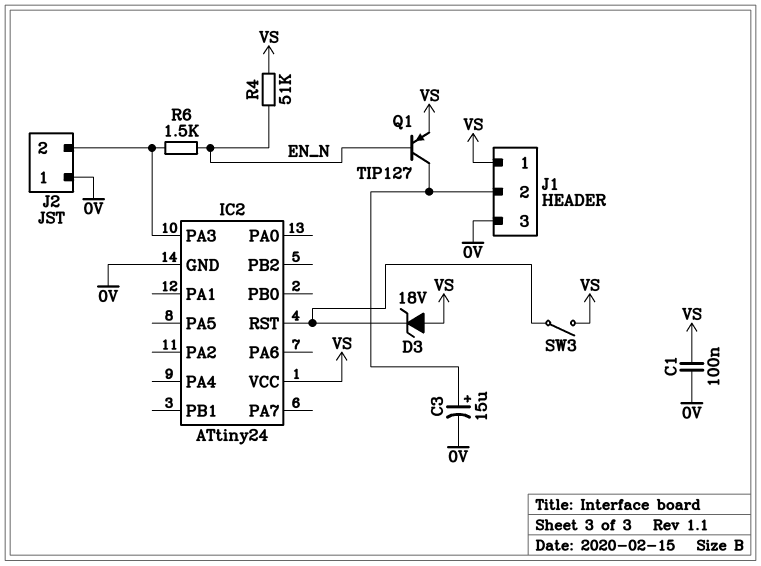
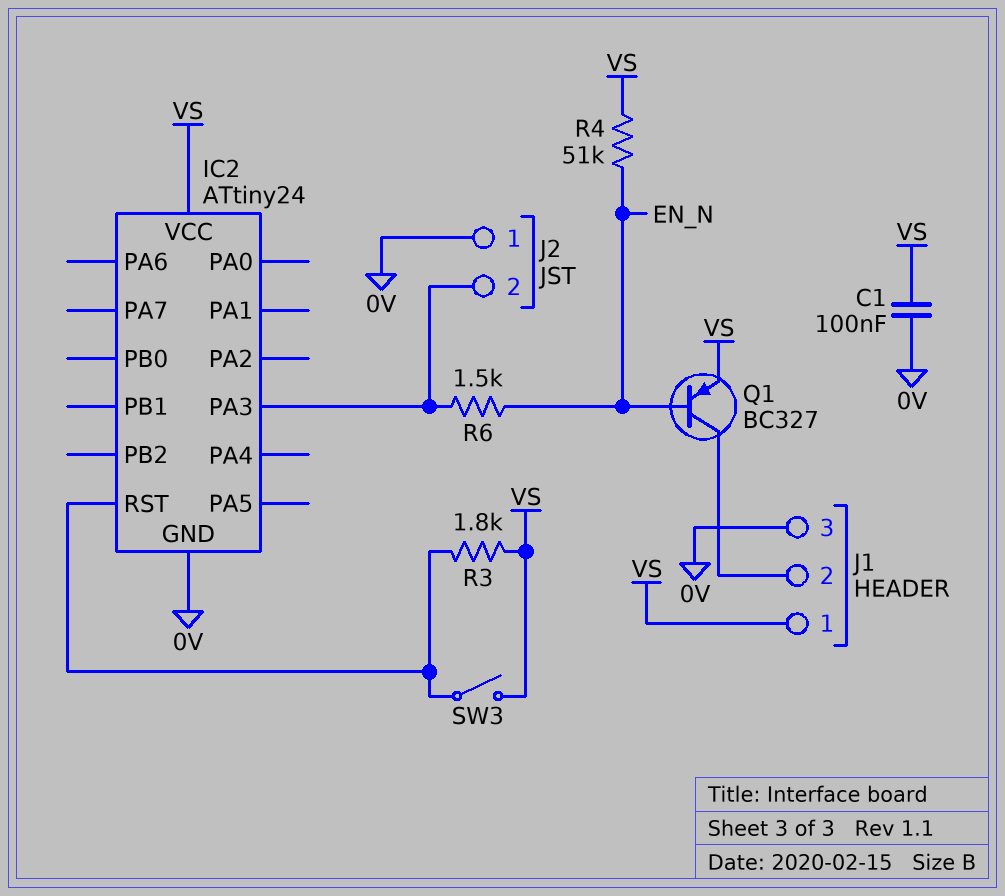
C3: 15uF (plus J1/2, minus 0V) -> none
D3: zener 18V (A VS, K IC2/RST) -> none
Q1: PNP TIP127 (B EN_N, C J1/2, E VS) -> PNP BC327 (B EN_N, C J1/2, E VS)
R3: none -> 1.8k (IC2/RST, VS)

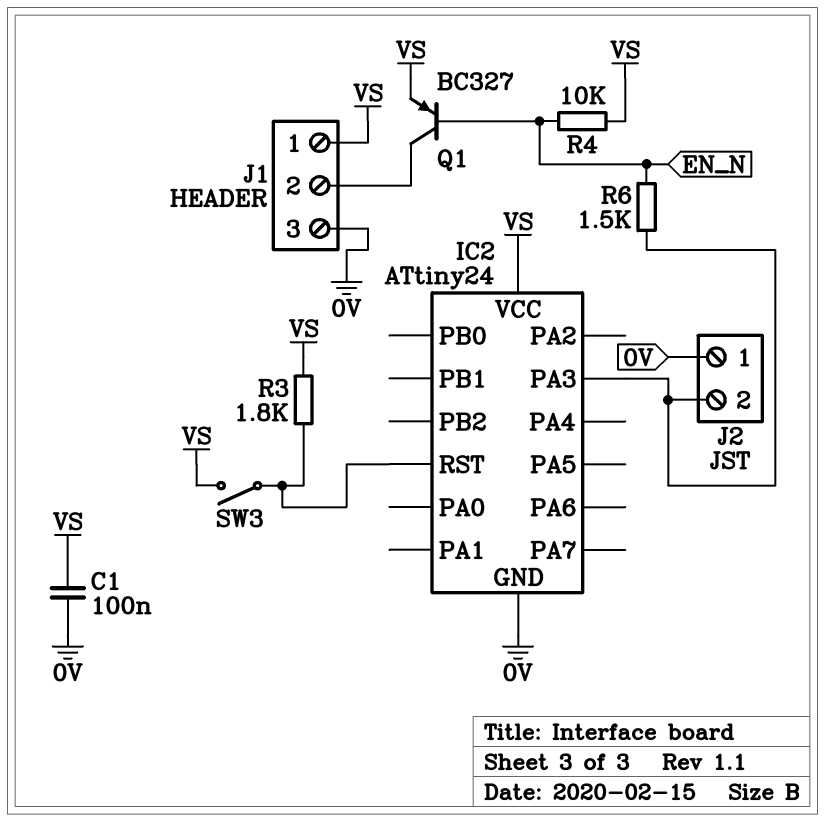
R4: 51k (EN_N, VS) -> 10k (EN_N, VS)

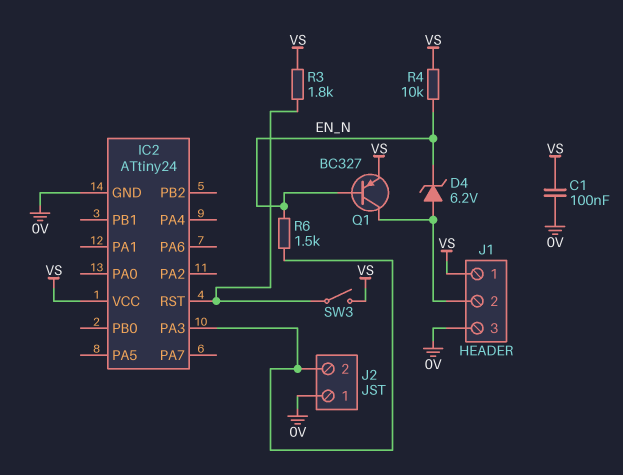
D4: none -> zener 6.2V (A J1/2, K EN_N)

